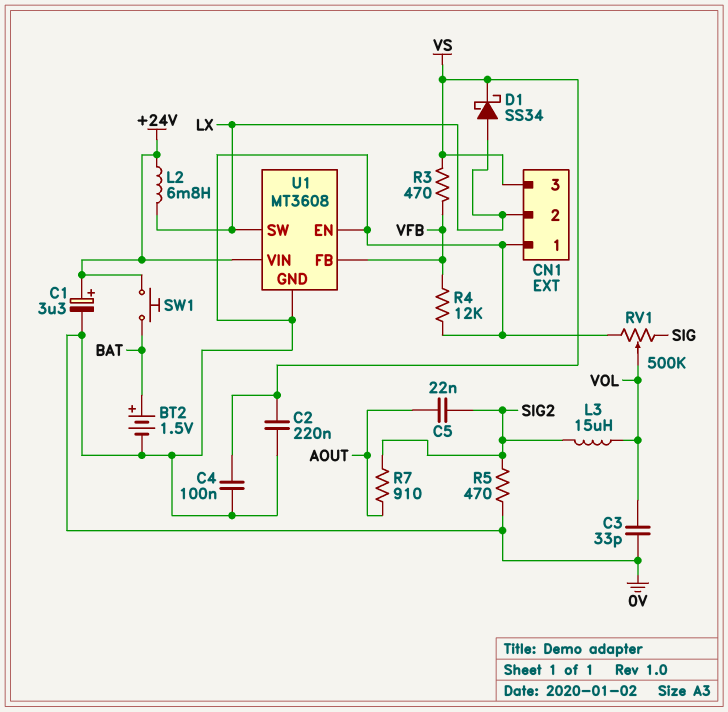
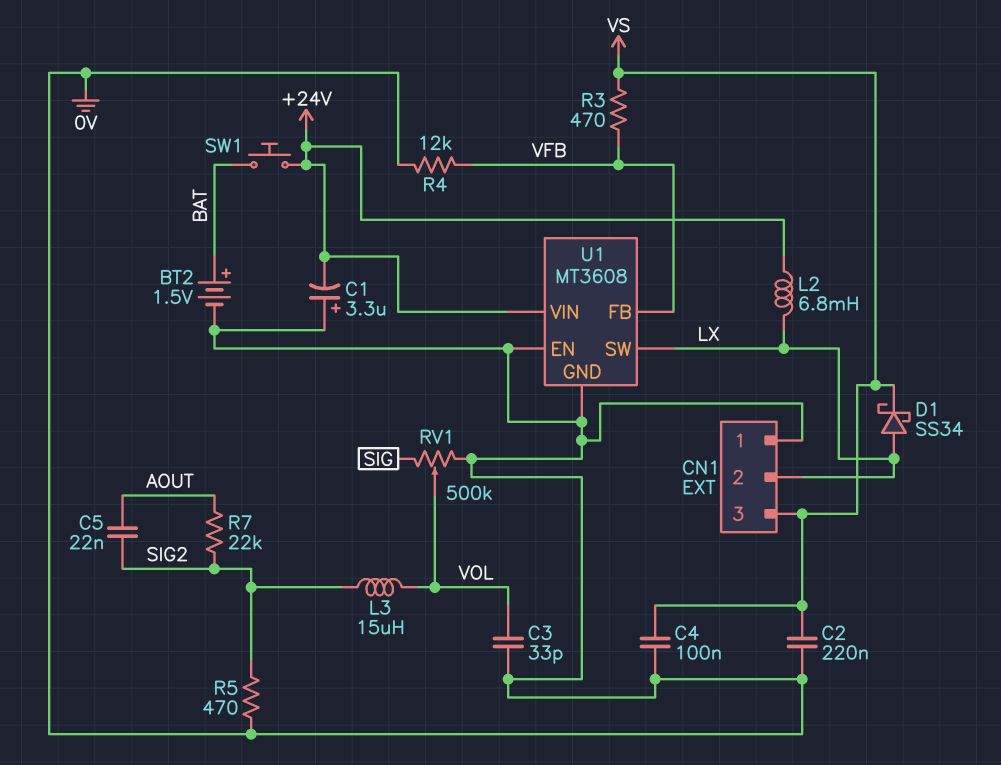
C1: 3.3uF (plus +24V, minus 0V) -> 3.3uF (plus 0V, minus +24V)
R7: 910 (AOUT, SIG2) -> 22k (AOUT, SIG2)

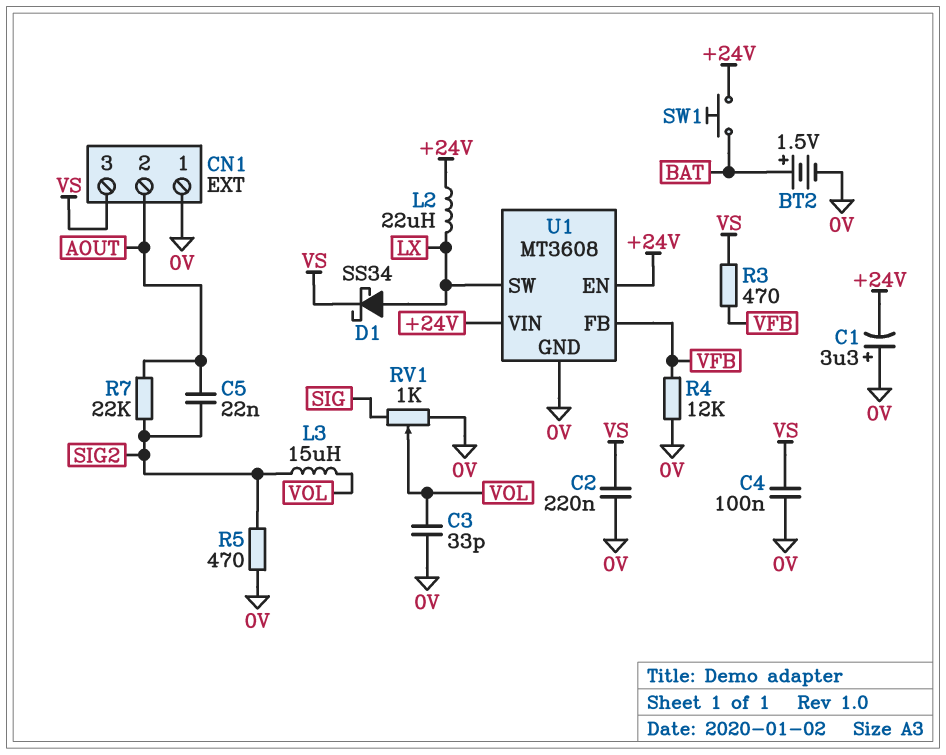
CN1 pin 2: LX -> AOUT
L2: 6.8mH (+24V, LX) -> 22uH (+24V, LX)
RV1: 500k (0V, SIG, wiper VOL) -> 1k (0V, SIG, wiper VOL)
U1 pin EN: 0V -> +24V

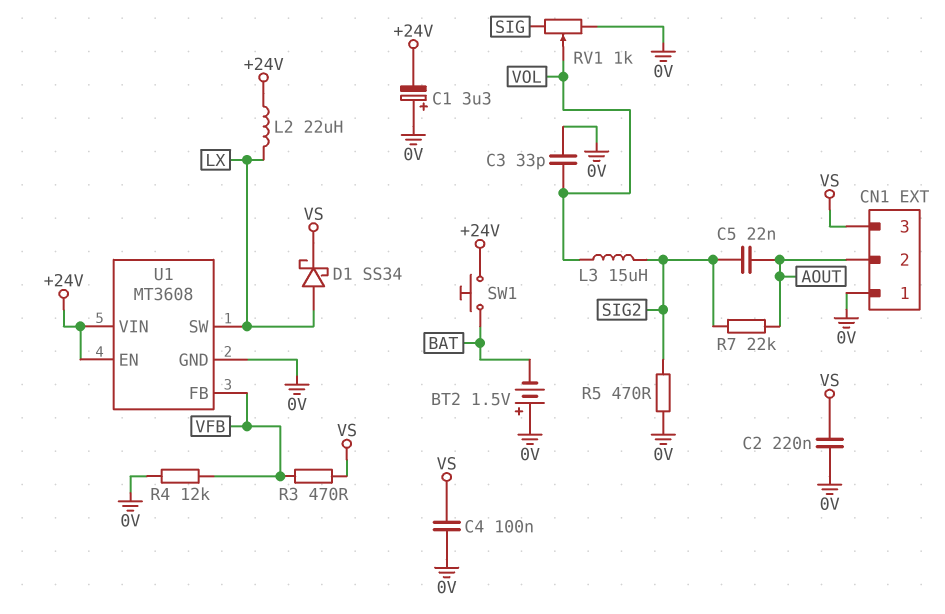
BT2: 1.5V (plus BAT, minus 0V) -> 1.5V (plus 0V, minus BAT)

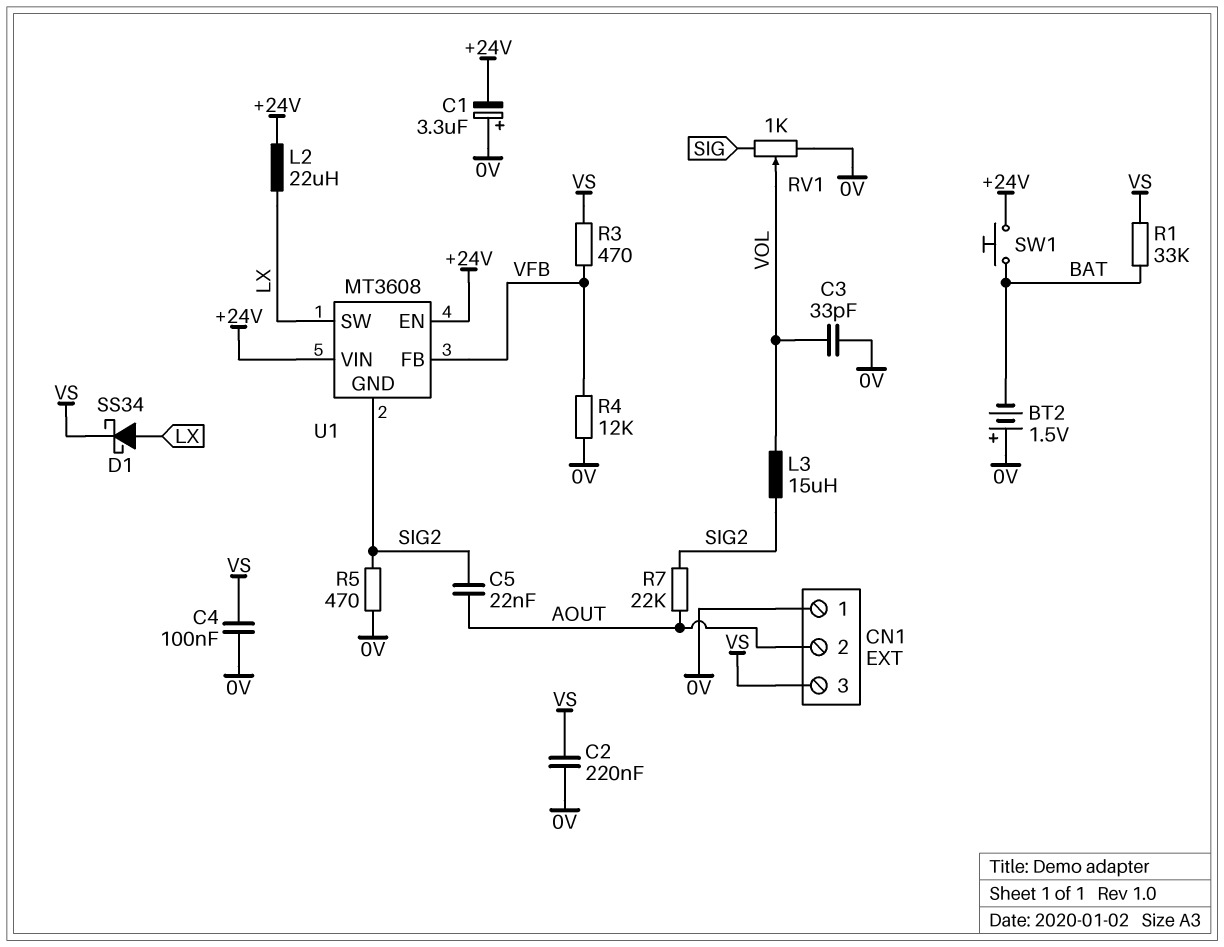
R1: none -> 33k (BAT, VS)
U1 pin GND: 0V -> SIG2

